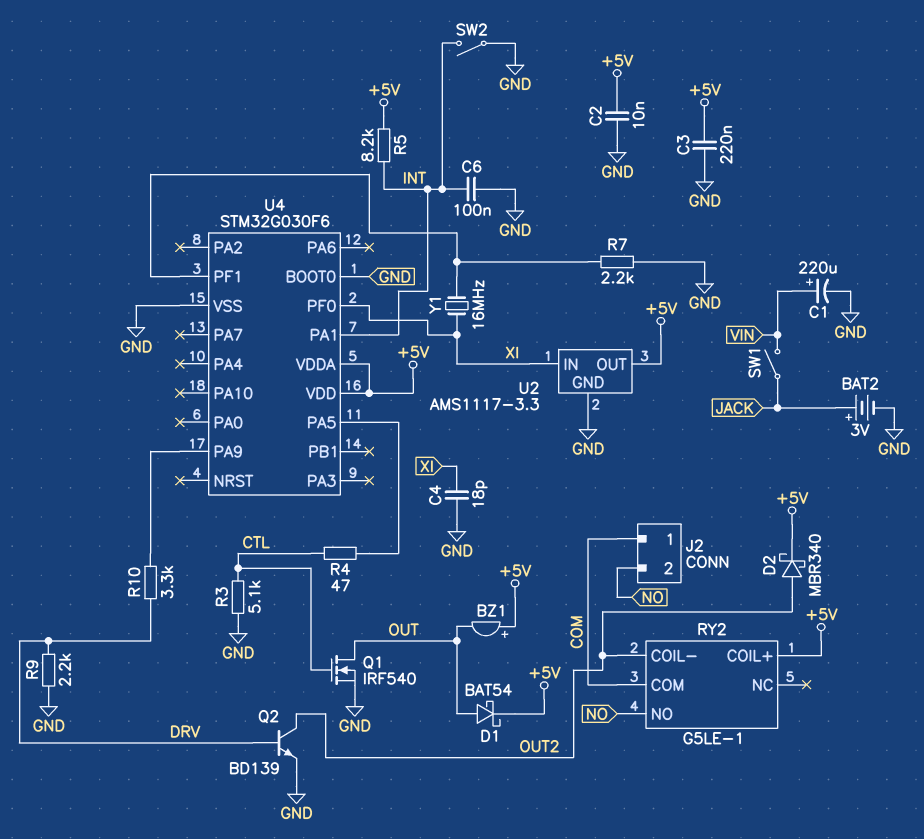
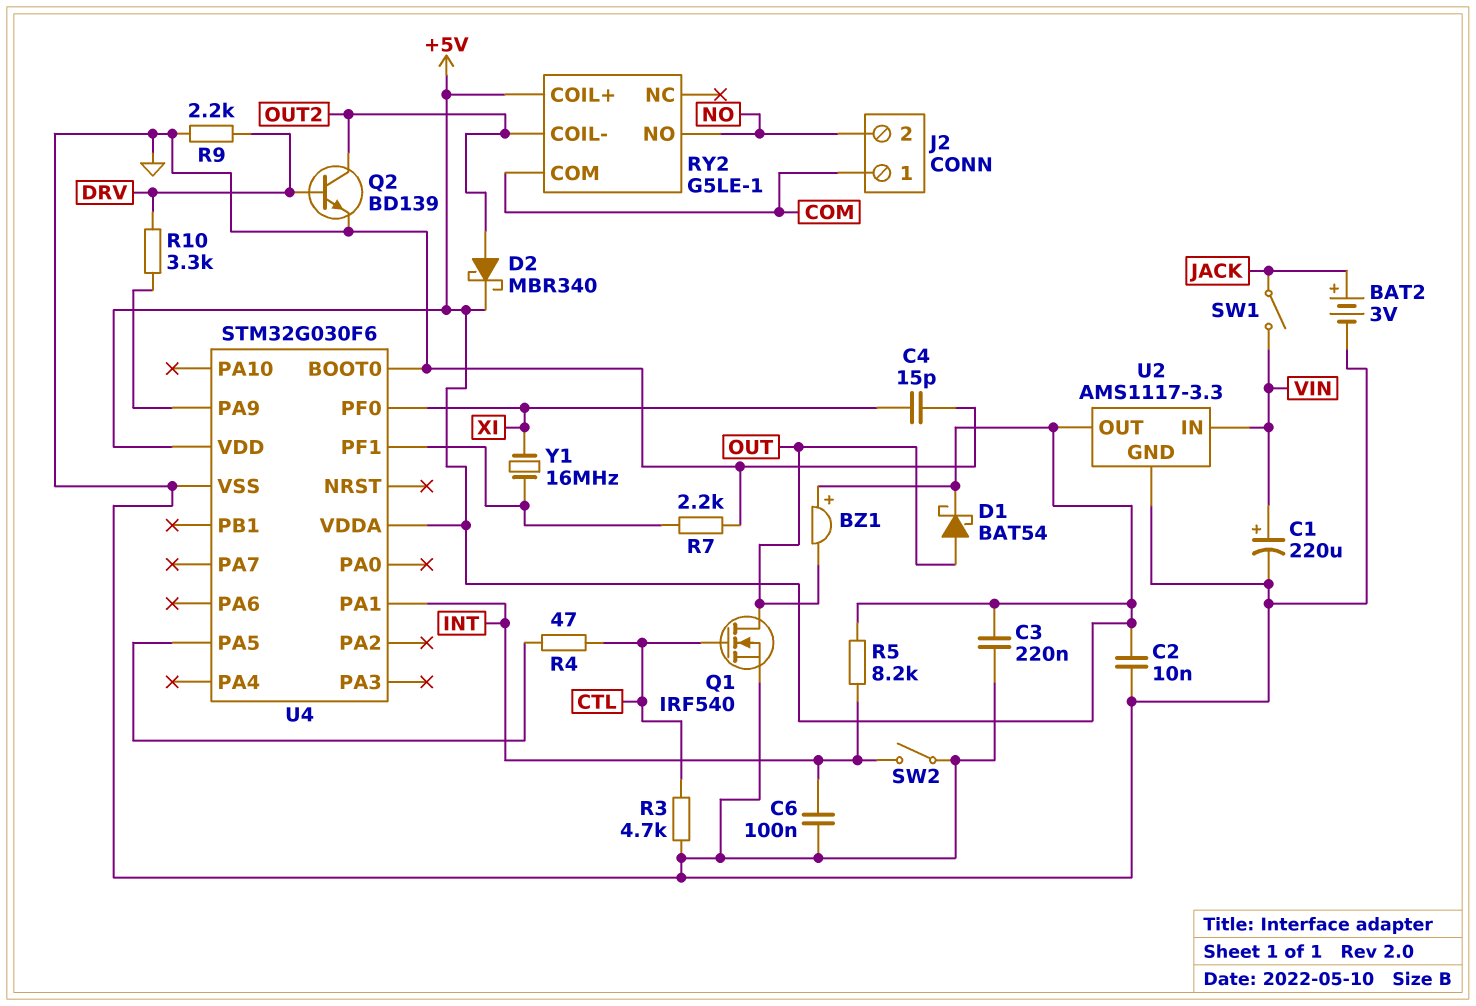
C4: 18pF (GND, XI) -> 15pF (GND, XI)
R3: 5.1k (CTL, GND) -> 4.7k (CTL, GND)
U2 pin IN: XI -> VIN

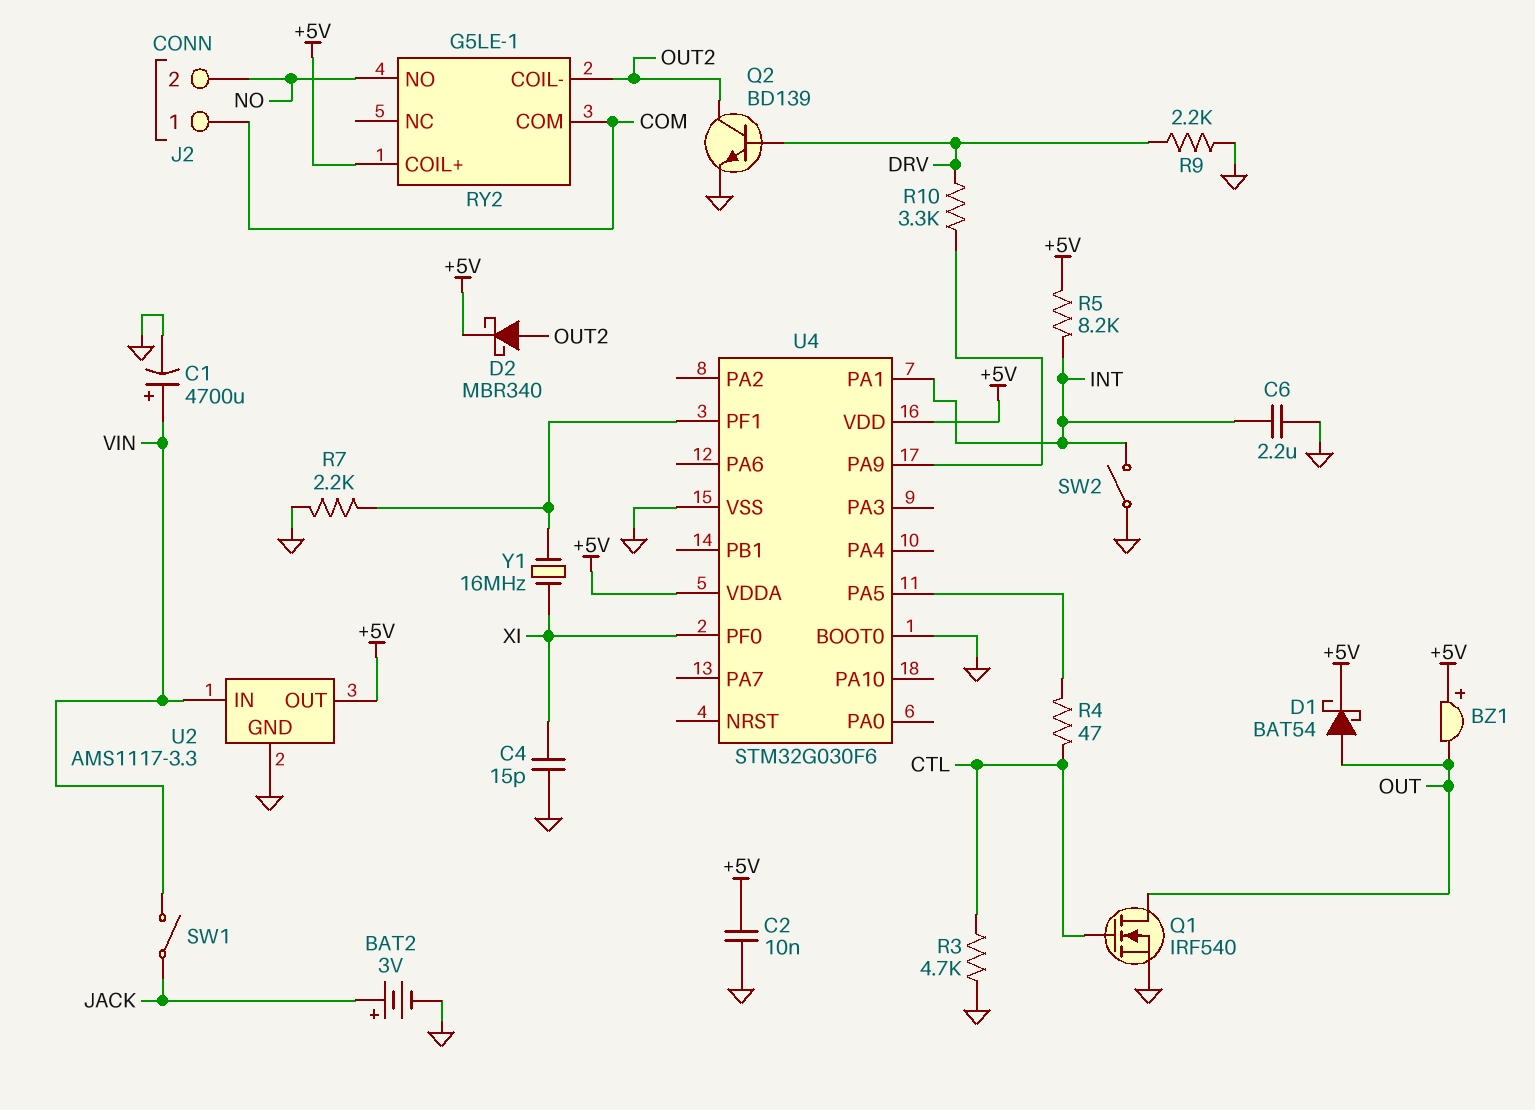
C1: 220uF (plus VIN, minus GND) -> 4700uF (plus VIN, minus GND)
C3: 220nF (+5V, GND) -> none
C6: 100nF (GND, INT) -> 2.2uF (GND, INT)

